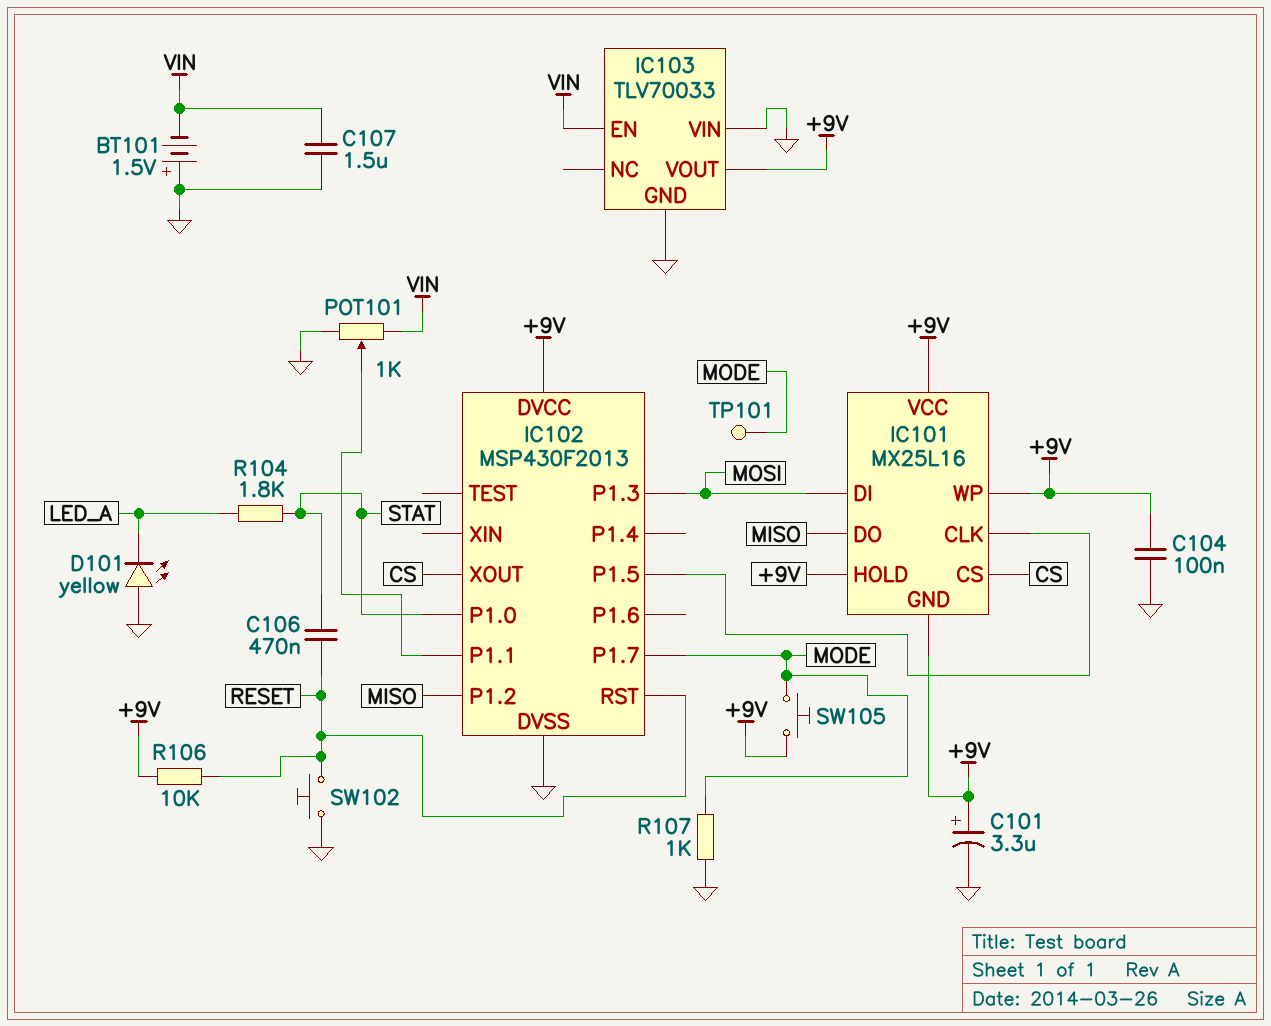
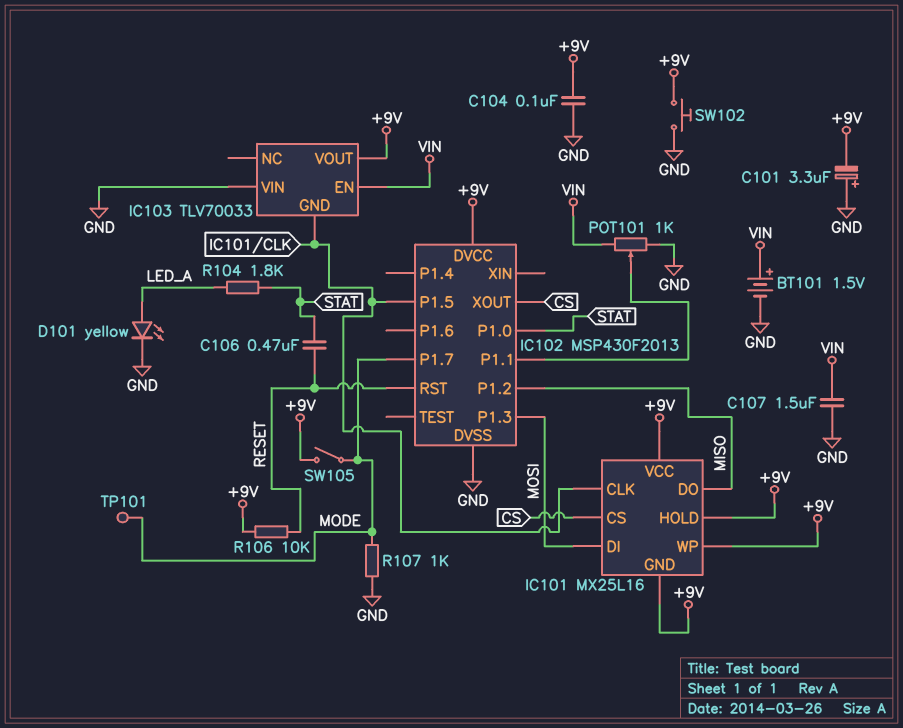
BT101: 1.5V (plus GND, minus VIN) -> 1.5V (plus VIN, minus GND)
C101: 3.3uF (plus +9V, minus GND) -> 3.3uF (plus GND, minus +9V)
D101: LED yellow (A GND, K LED_A) -> LED yellow (A LED_A, K GND)
IC103 pin GND: GND -> IC101/CLK
SW102: button (GND, RESET) -> button (+9V, GND)
SW105: button (+9V, MODE) -> switch (+9V, MODE)

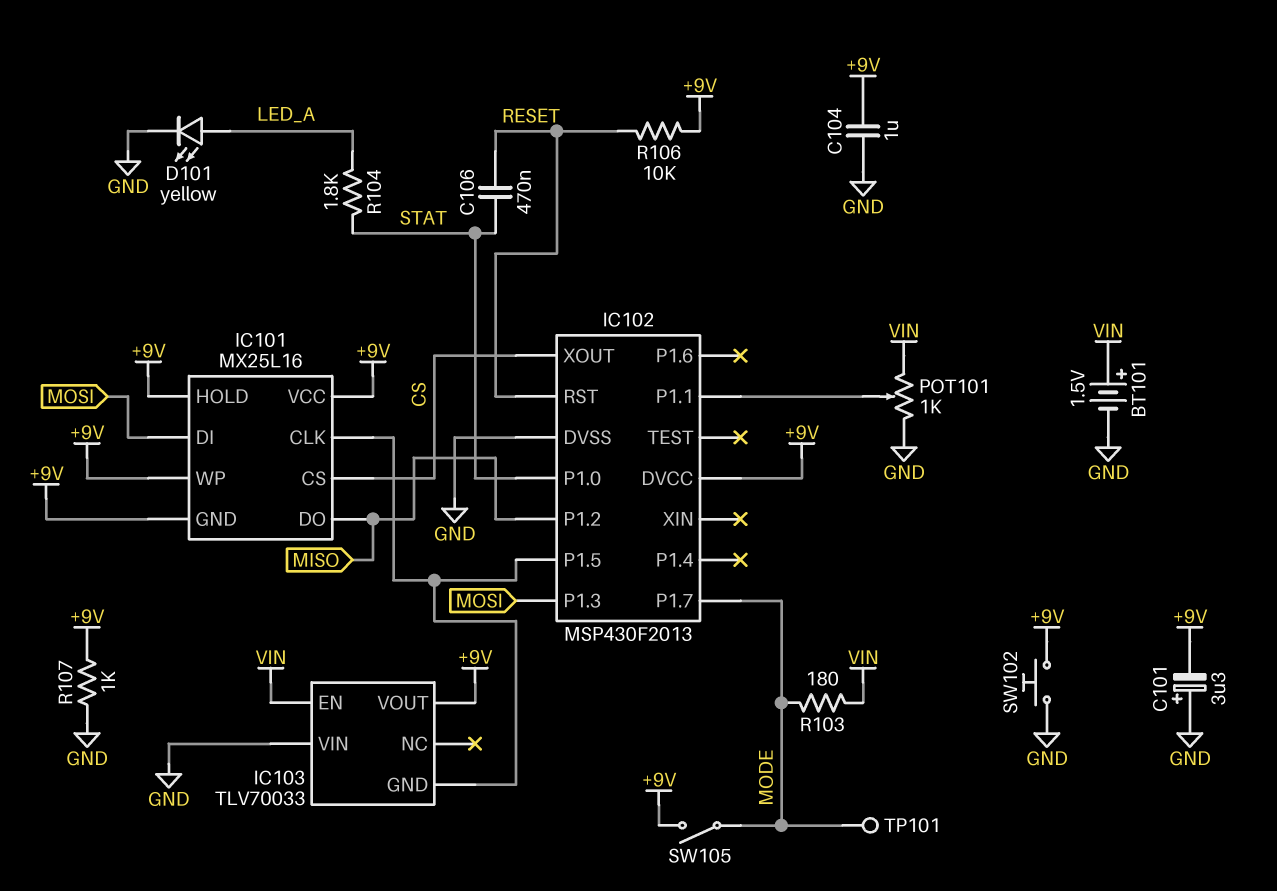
C104: 100nF (+9V, GND) -> 1uF (+9V, GND)
C107: 1.5uF (GND, VIN) -> none
R103: none -> 180 (MODE, VIN)
R107: 1k (GND, MODE) -> 1k (+9V, GND)

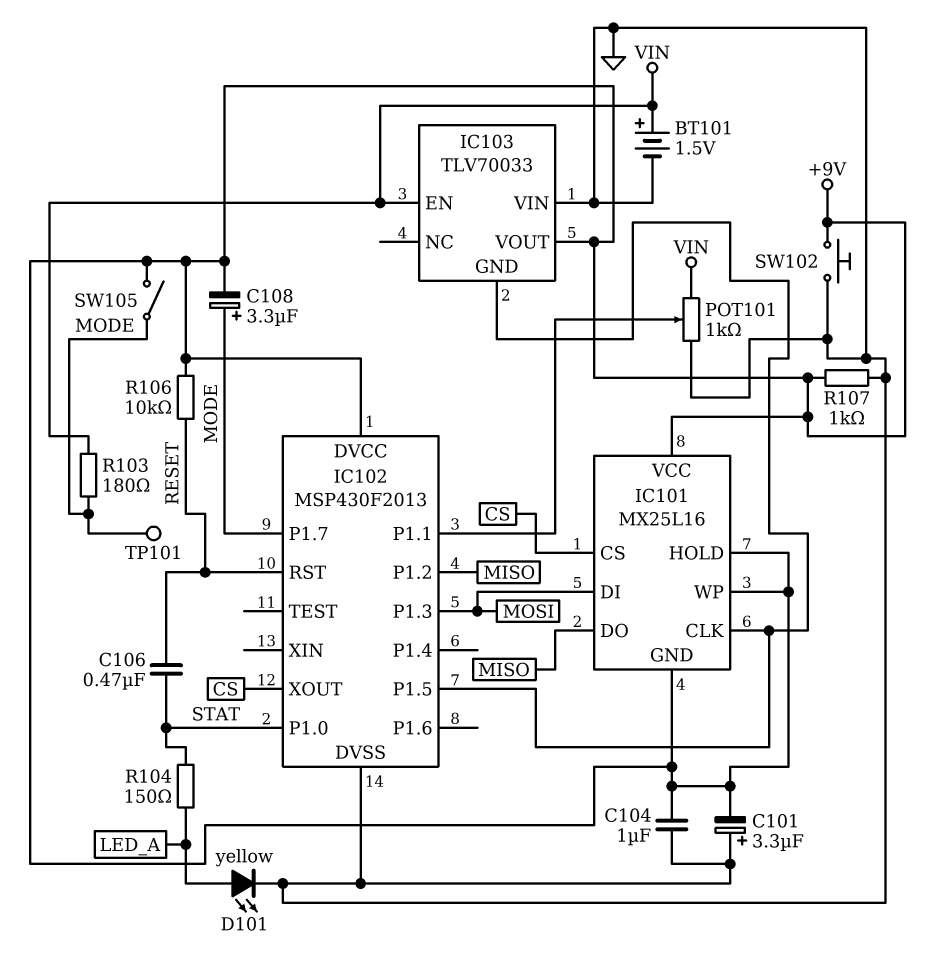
C108: none -> 3.3uF (plus MODE, minus +9V)
R104: 1.8k (LED_A, STAT) -> 150 (LED_A, STAT)

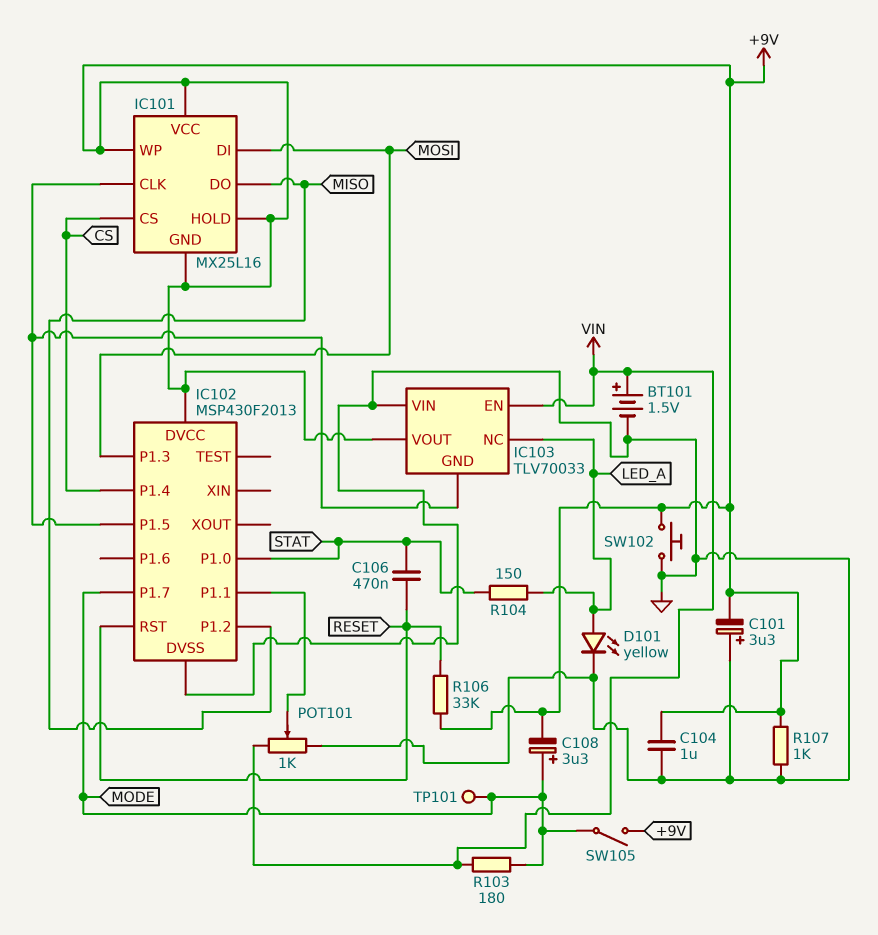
IC102 pin P1.4: none -> CS
IC102 pin XOUT: CS -> none
IC103 pin NC: none -> LED_A
R106: 10k (+9V, RESET) -> 33k (+9V, RESET)

